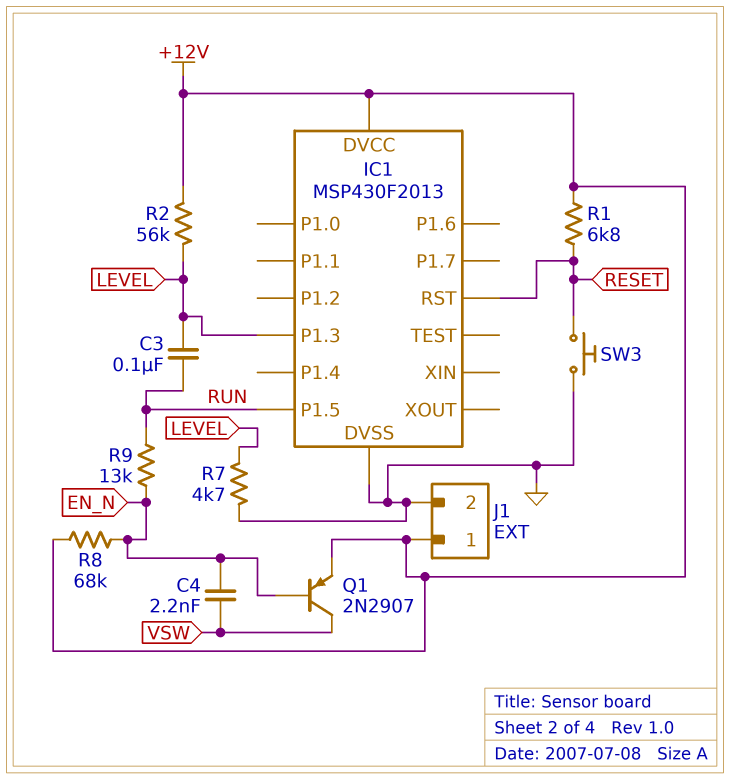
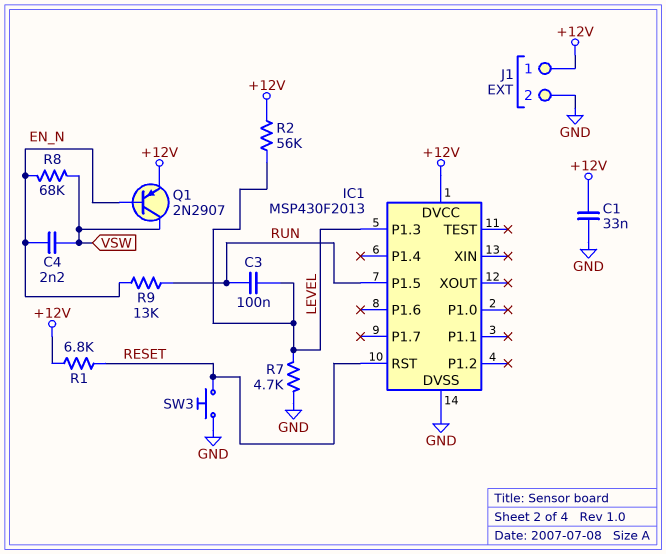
C1: none -> 33nF (+12V, GND)
R8: 68k (+12V, EN_N) -> 68k (EN_N, VSW)

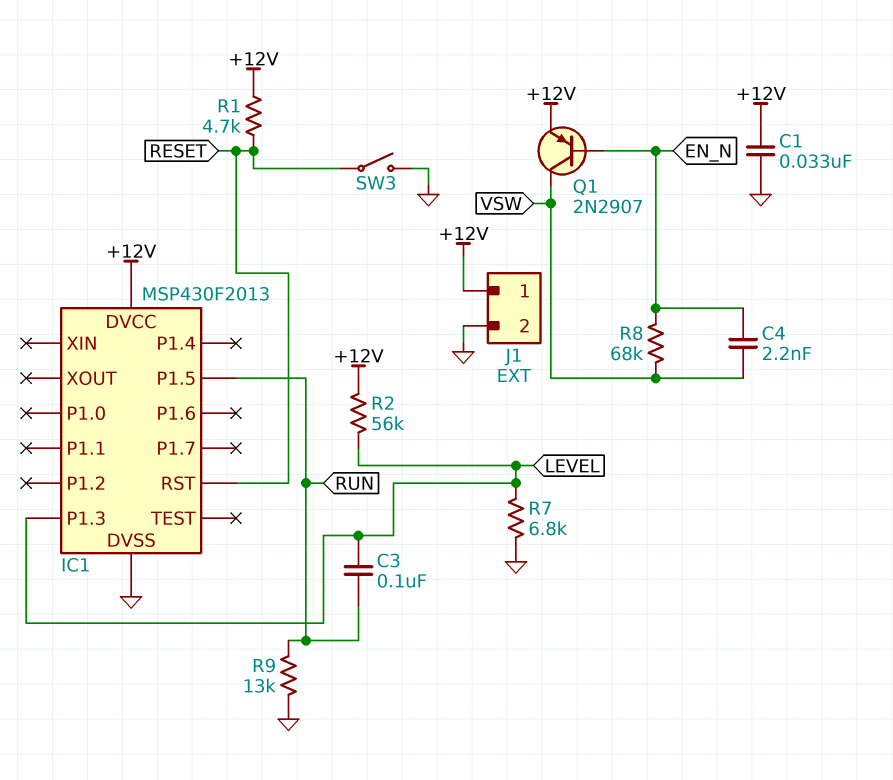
R1: 6.8k (+12V, RESET) -> 4.7k (+12V, RESET)
R7: 4.7k (GND, LEVEL) -> 6.8k (GND, LEVEL)
R9: 13k (EN_N, RUN) -> 13k (GND, RUN)
SW3: button (GND, RESET) -> switch (GND, RESET)

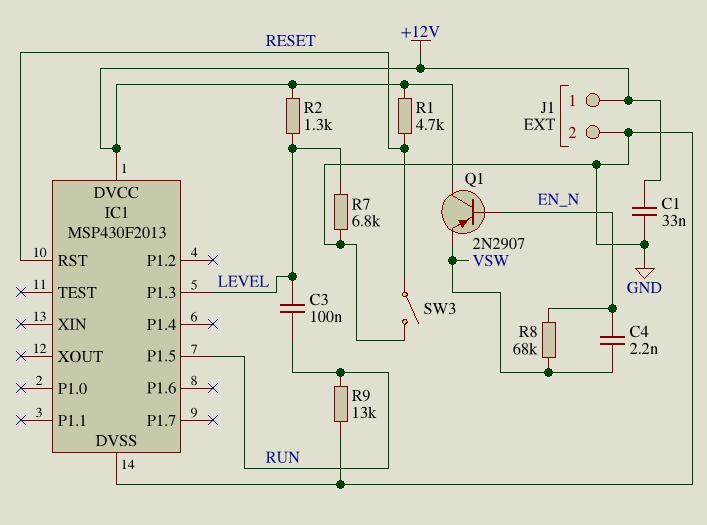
Q1: PNP 2N2907 (B EN_N, C VSW, E +12V) -> PNP 2N2907 (B EN_N, C +12V, E VSW)
R2: 56k (+12V, LEVEL) -> 1.3k (+12V, LEVEL)

